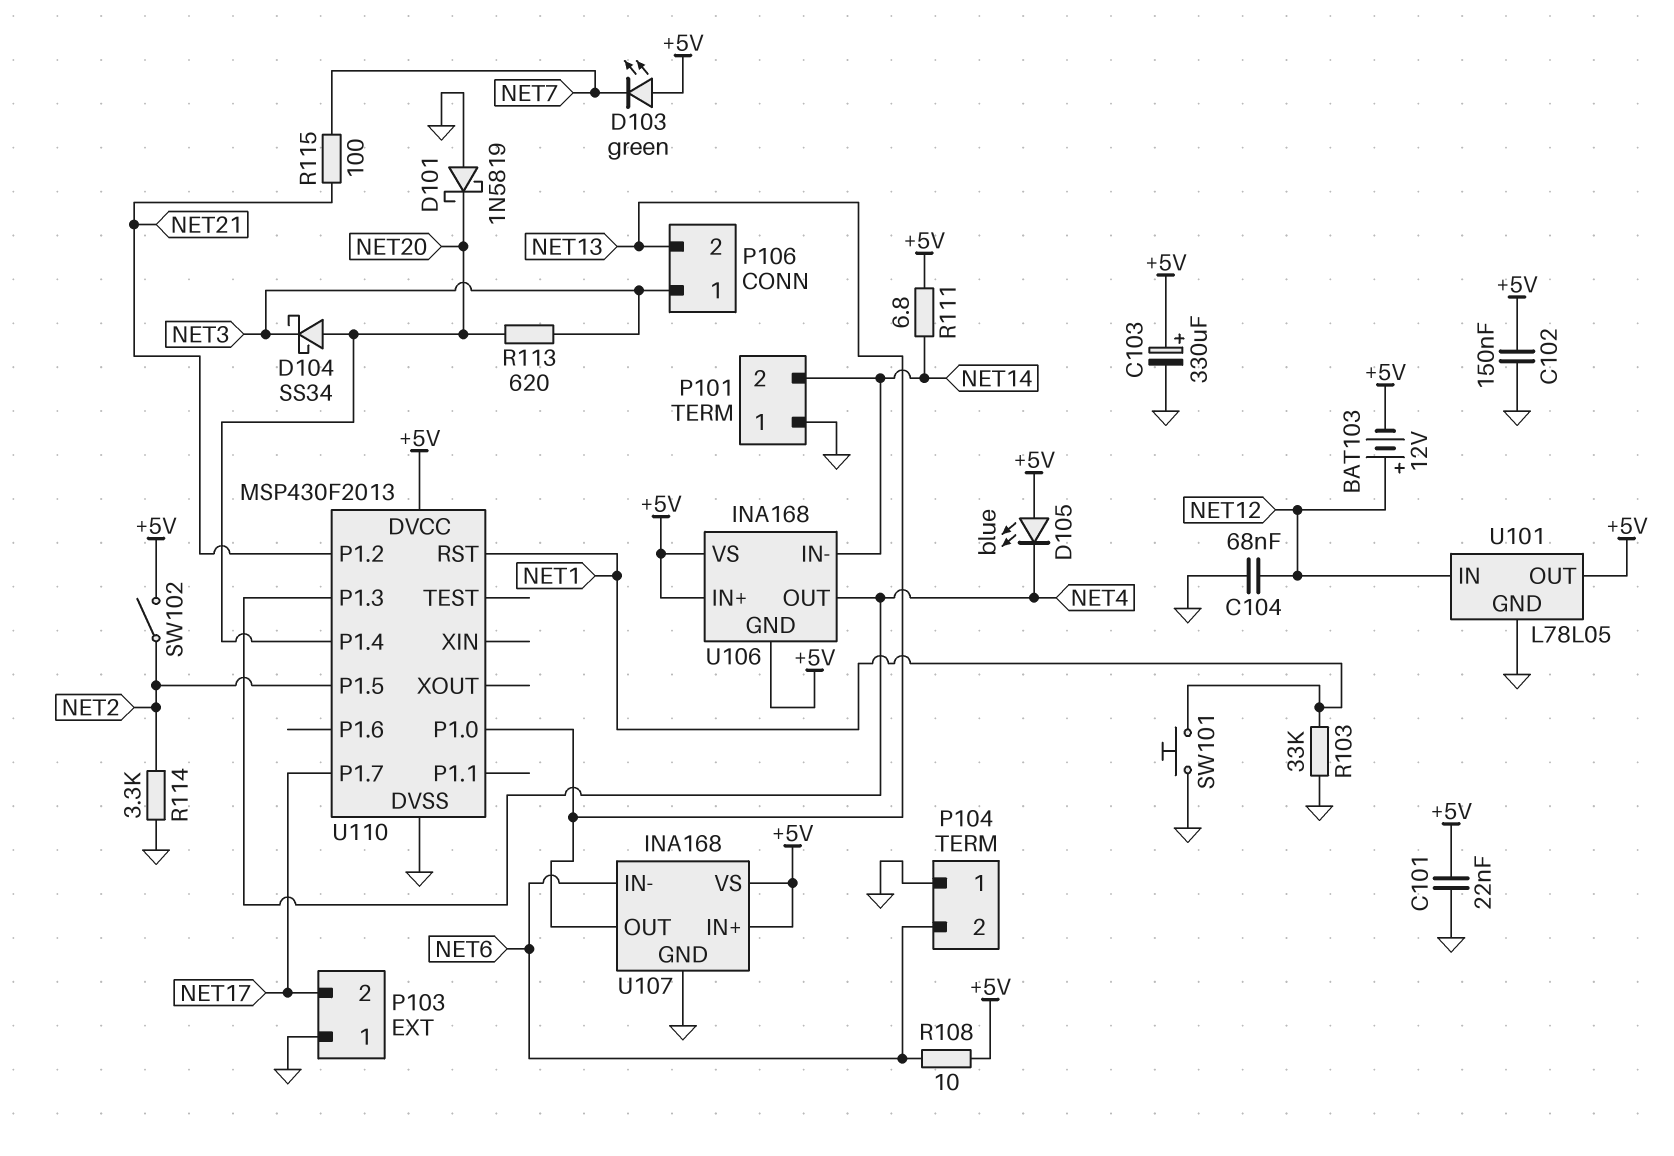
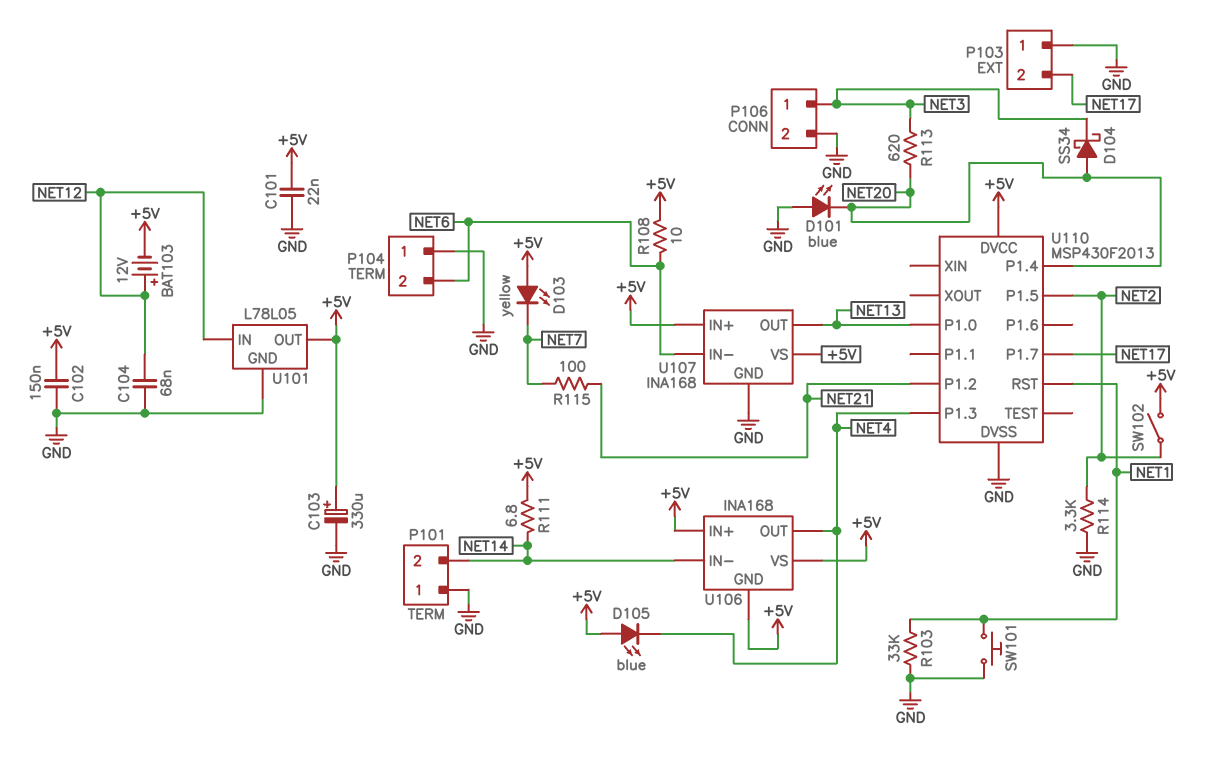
D101: schottky 1N5819 (A GND, K NET20) -> LED blue (A GND, K NET20)
D103: LED green (A +5V, K NET7) -> LED yellow (A +5V, K NET7)
P106 pin 2: NET13 -> GND

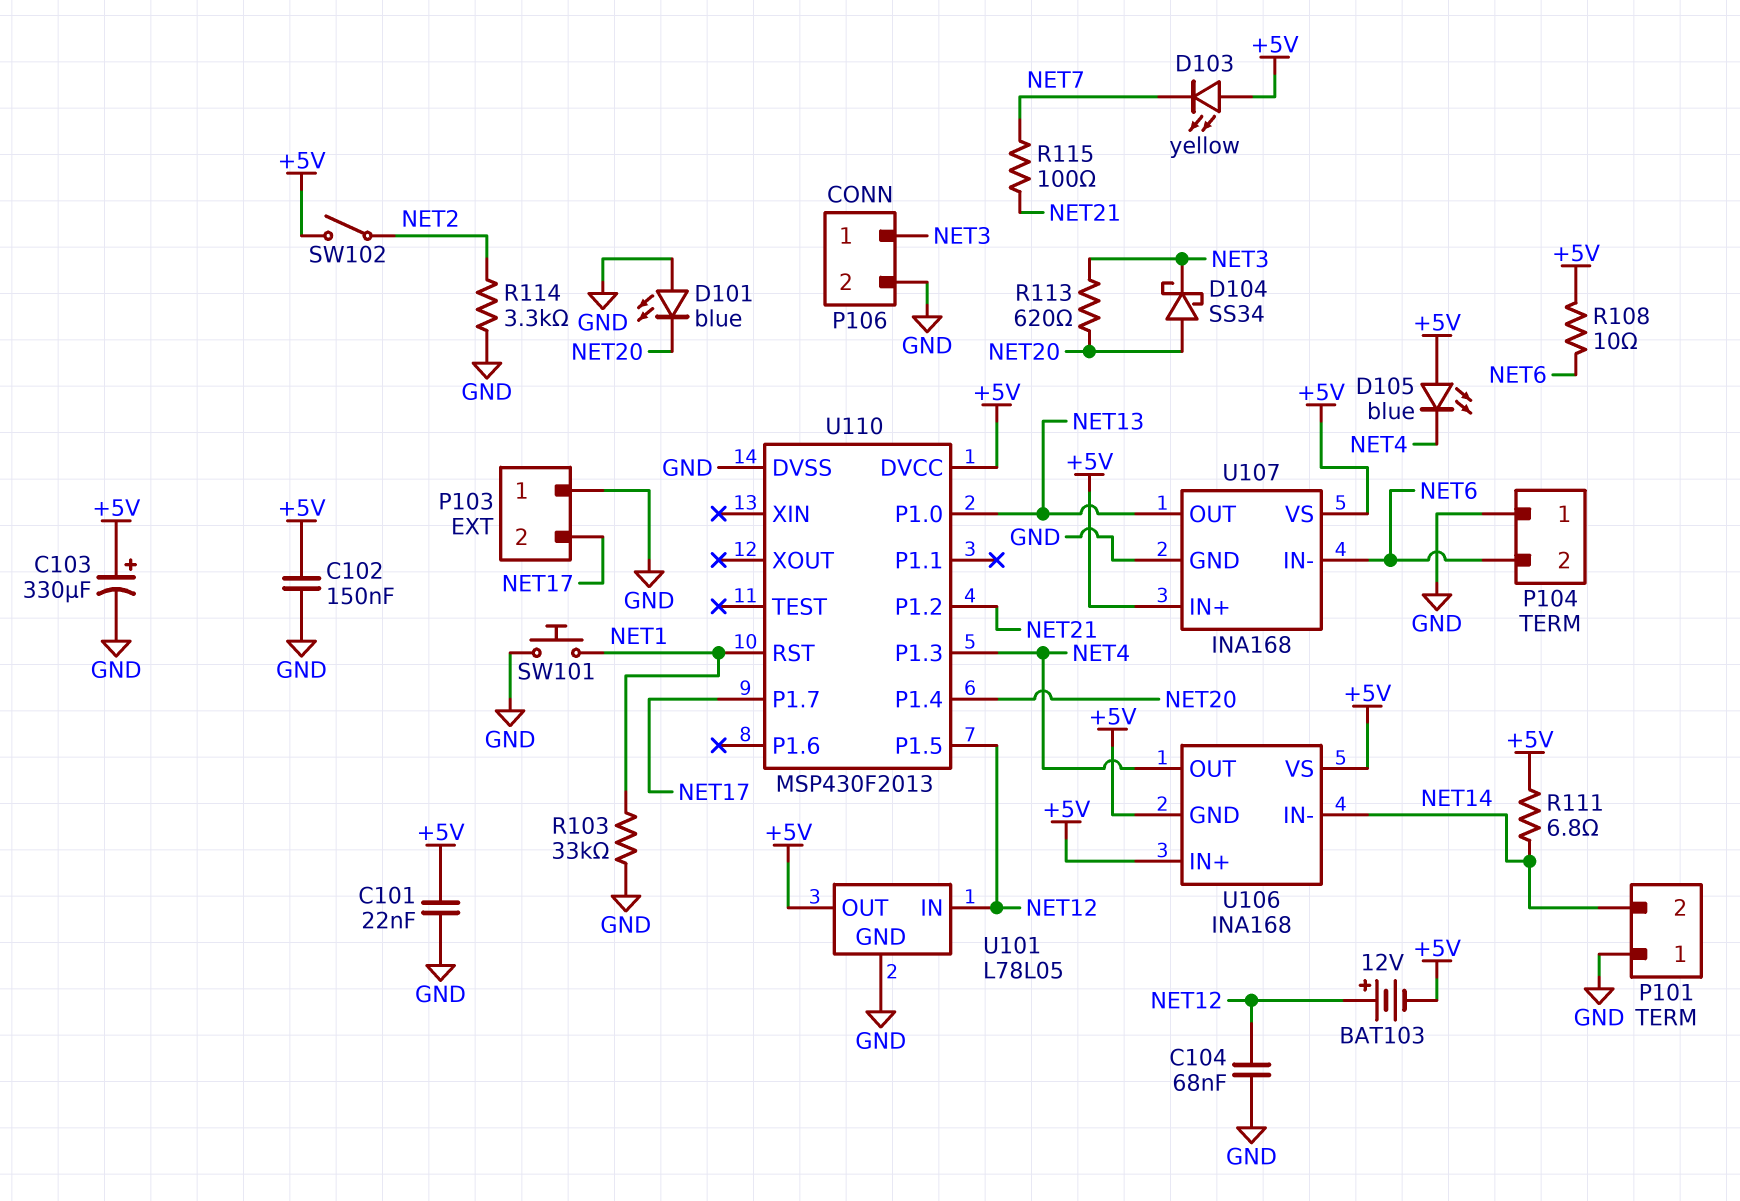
U110 pin P1.5: NET2 -> NET12

